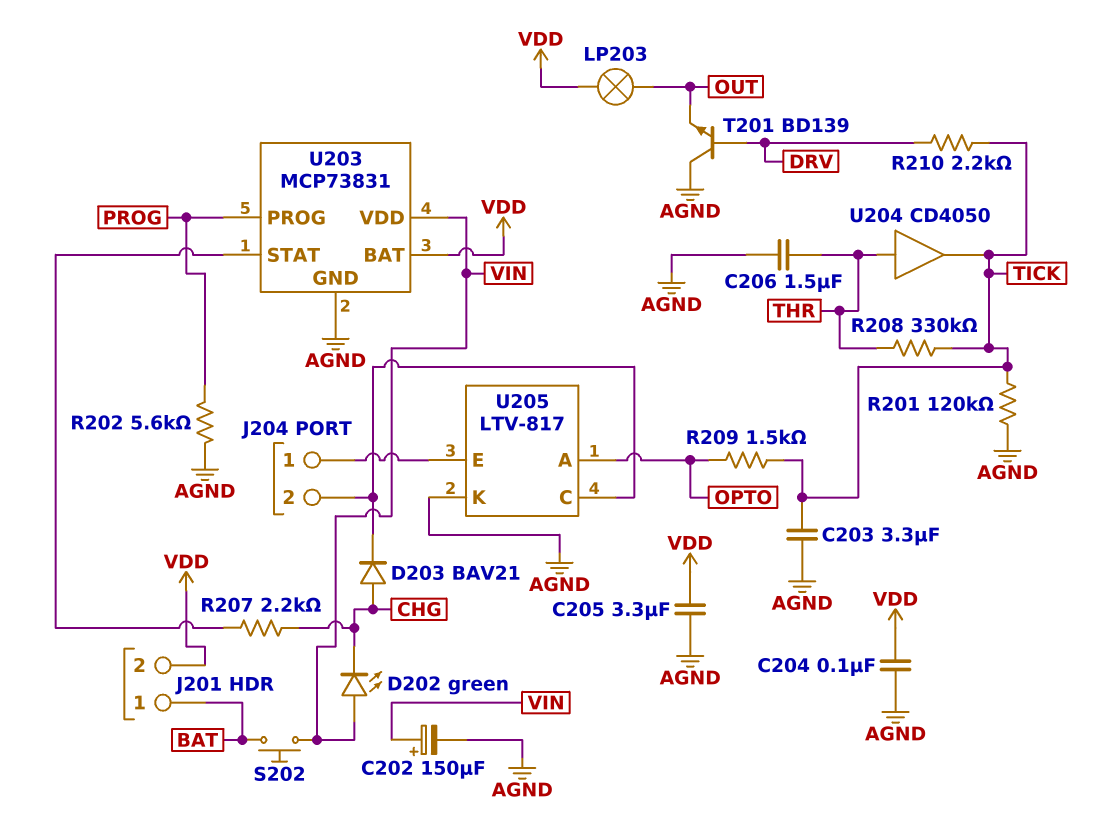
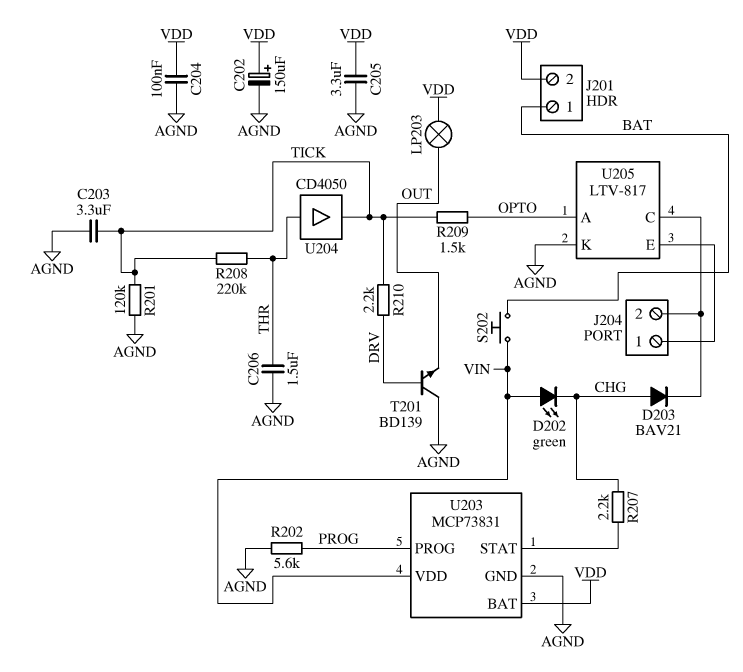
C202: 150uF (plus VIN, minus AGND) -> 150uF (plus VDD, minus AGND)
R208: 330k (THR, TICK) -> 220k (THR, TICK)

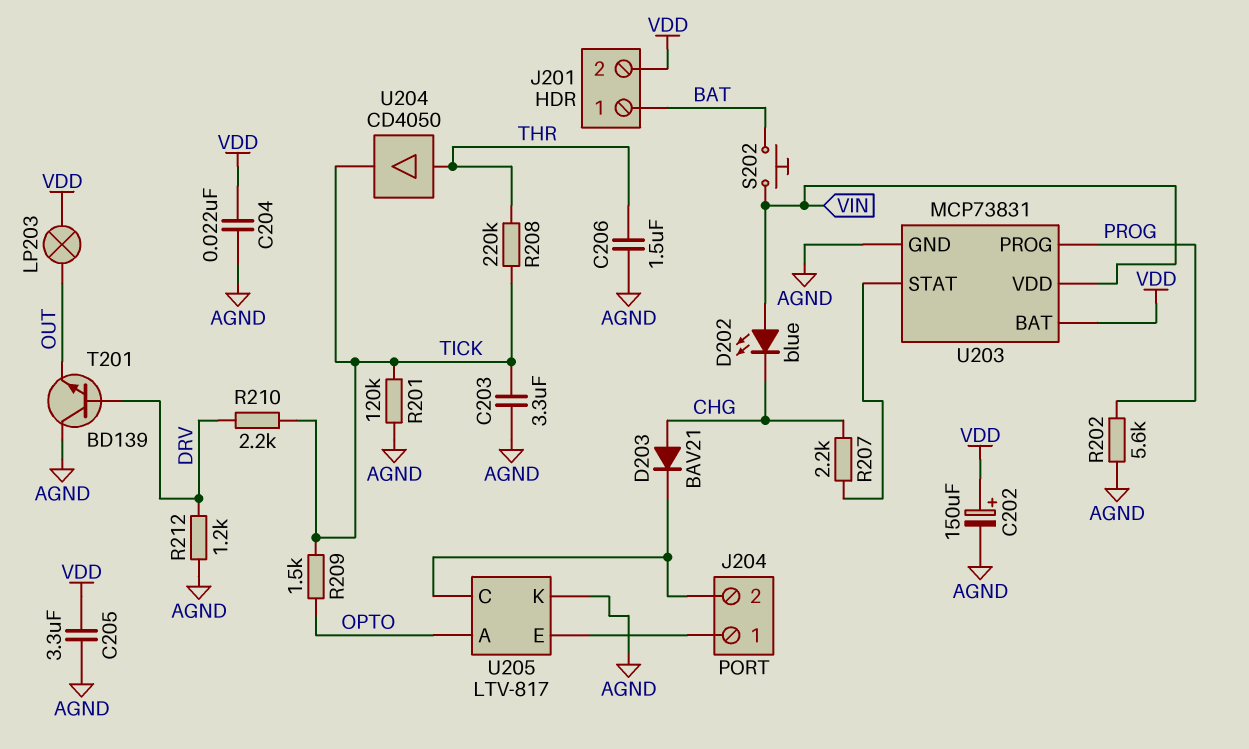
C204: 100nF (AGND, VDD) -> 22nF (AGND, VDD)
D202: LED green (A VIN, K CHG) -> LED blue (A VIN, K CHG)
R212: none -> 1.2k (AGND, DRV)

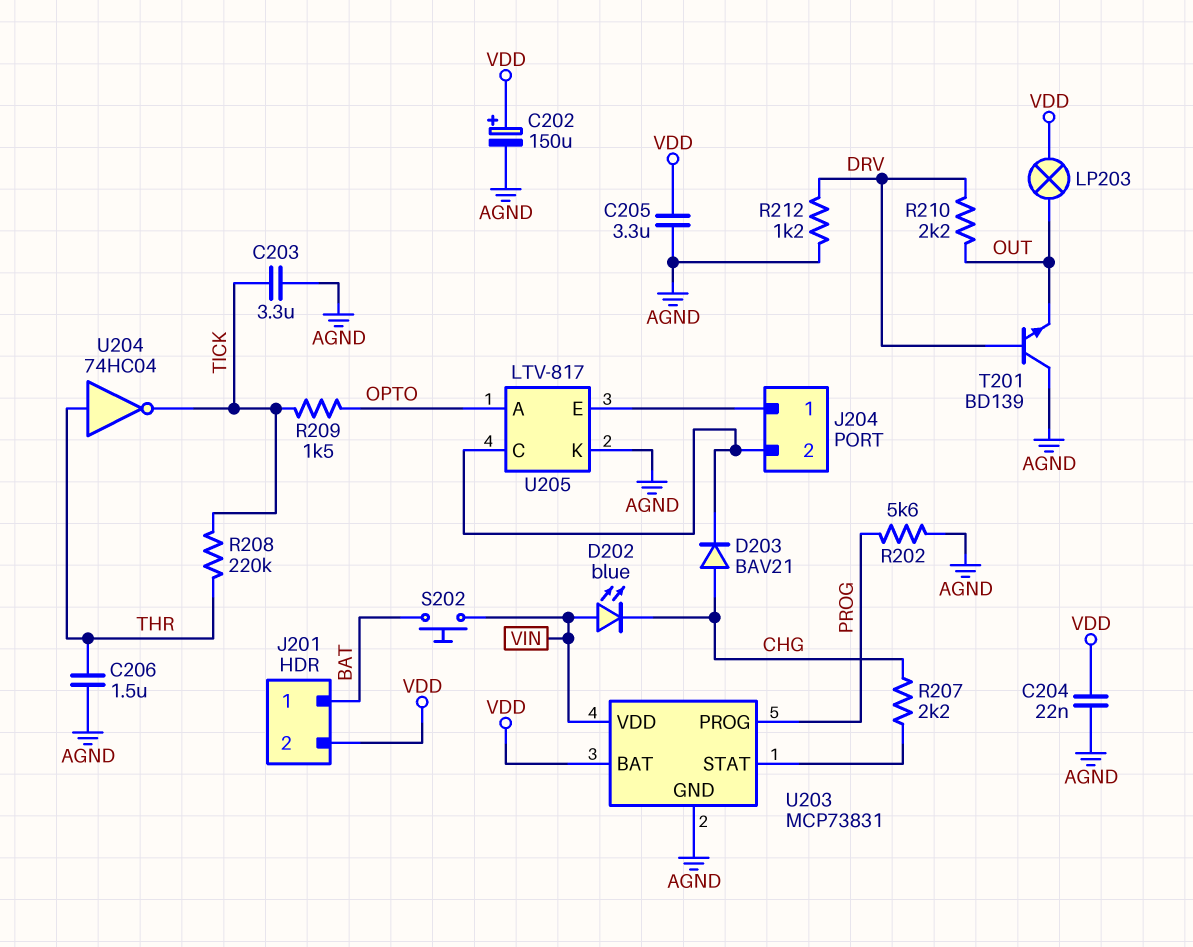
R201: 120k (AGND, TICK) -> none
R210: 2.2k (DRV, TICK) -> 2.2k (DRV, OUT)
U204: buffer CD4050 (in THR, out TICK) -> NOT 74HC04 (in THR, out TICK)

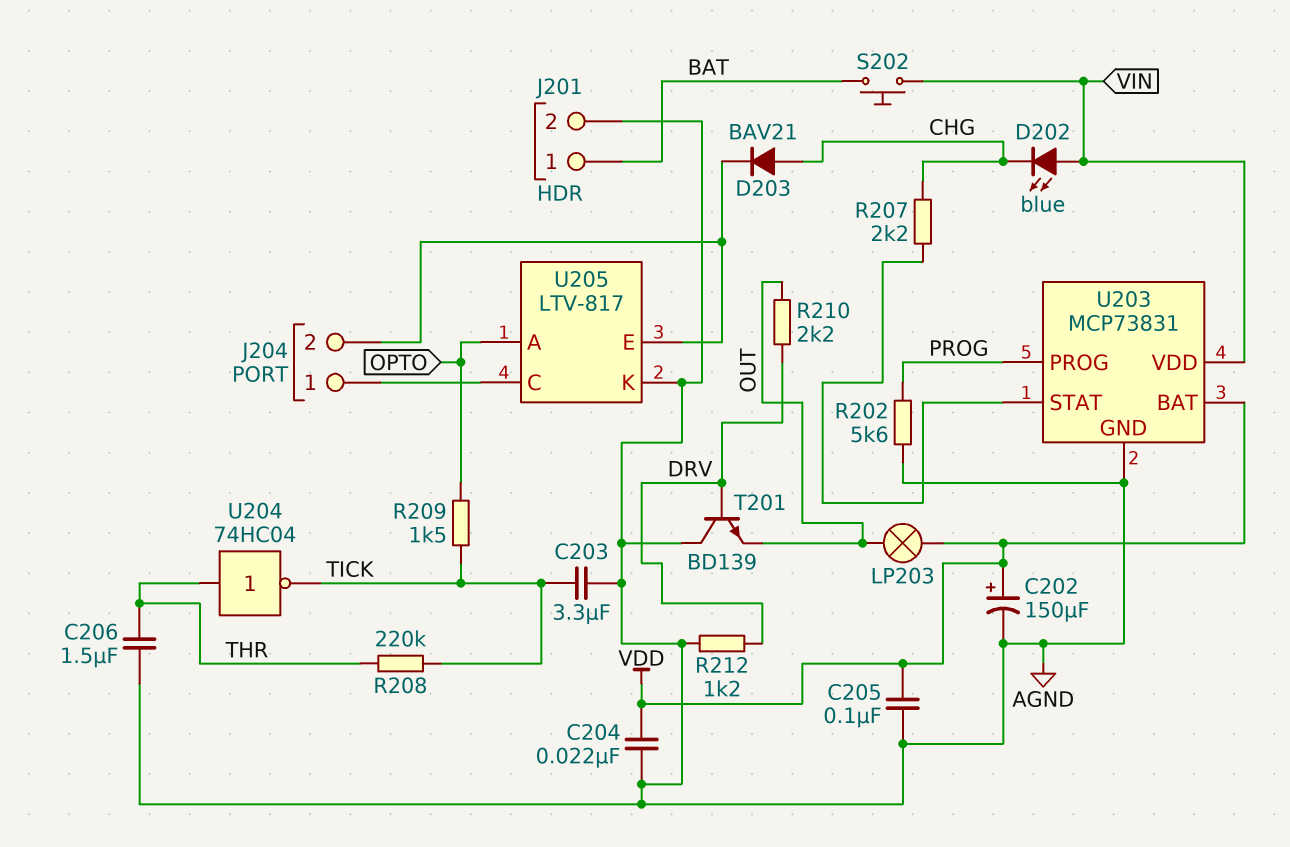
C205: 3.3uF (AGND, VDD) -> 100nF (AGND, VDD)
J201 pin 2: VDD -> AGND
U205 pin C: J204/2 -> J204/1
U205 pin E: J204/1 -> J204/2

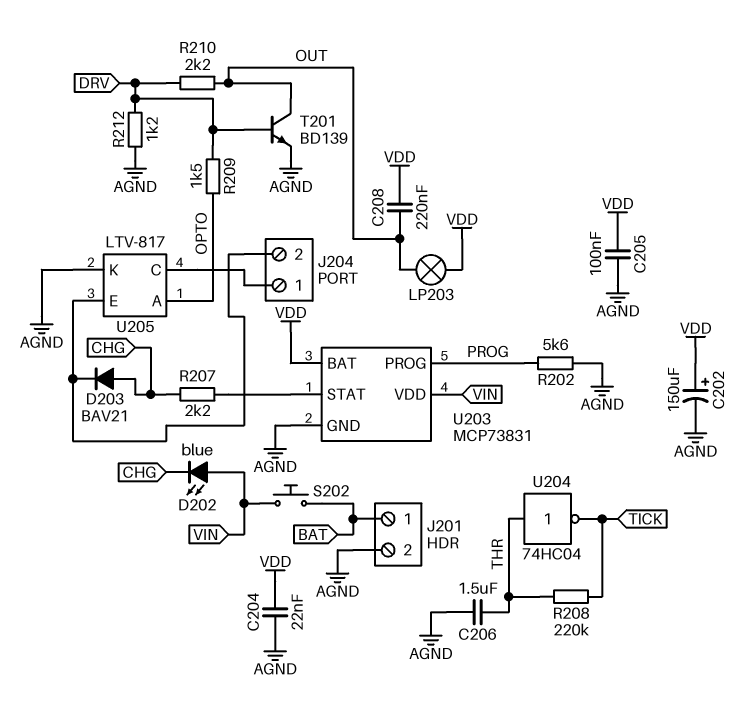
C203: 3.3uF (AGND, TICK) -> none
C208: none -> 220nF (OUT, VDD)
R209: 1.5k (OPTO, TICK) -> 1.5k (DRV, OPTO)
T201: NPN BD139 (B DRV, C AGND, E OUT) -> NPN BD139 (B DRV, C OUT, E AGND)

